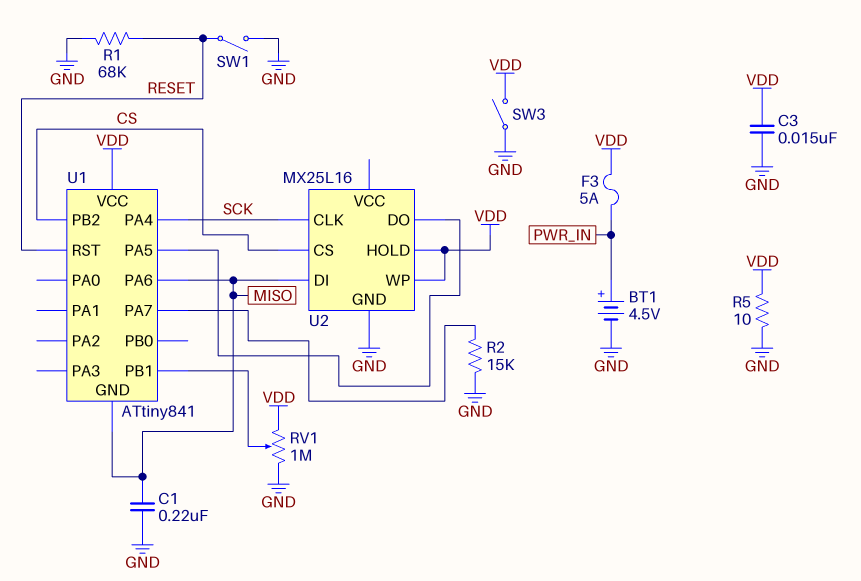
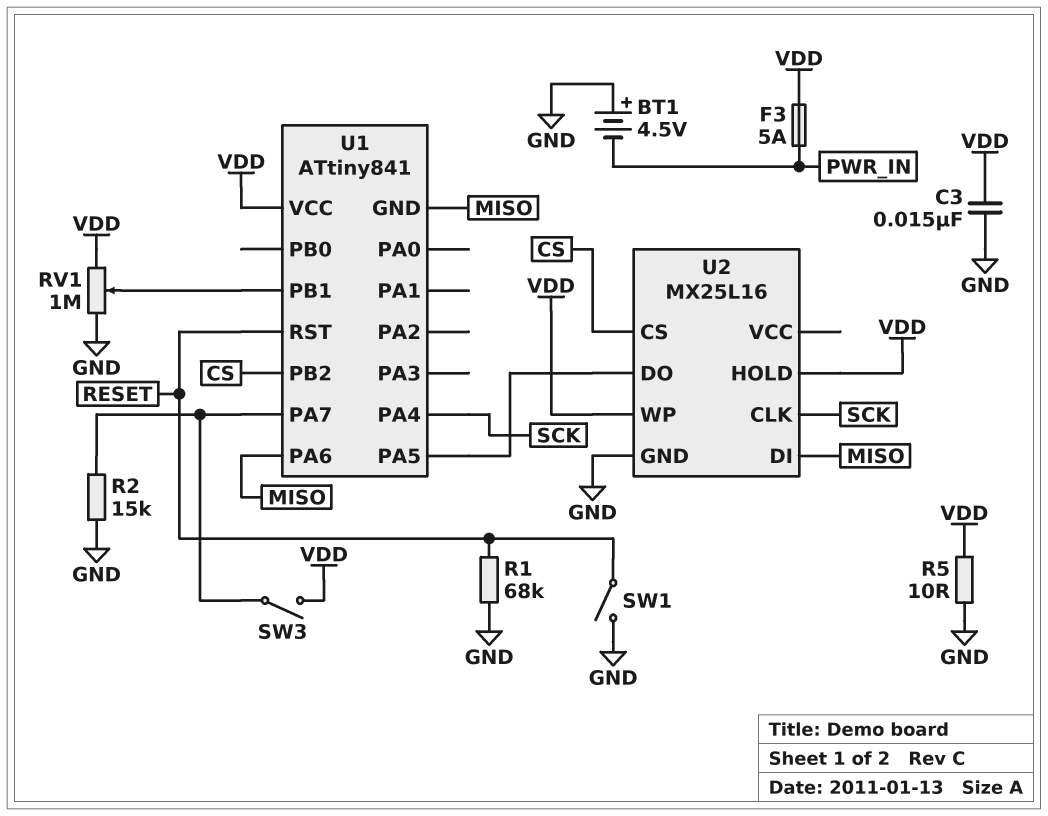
BT1: 4.5V (plus PWR_IN, minus GND) -> 4.5V (plus GND, minus PWR_IN)
C1: 220nF (GND, MISO) -> none
SW3: switch (GND, VDD) -> switch (U1/PA7, VDD)

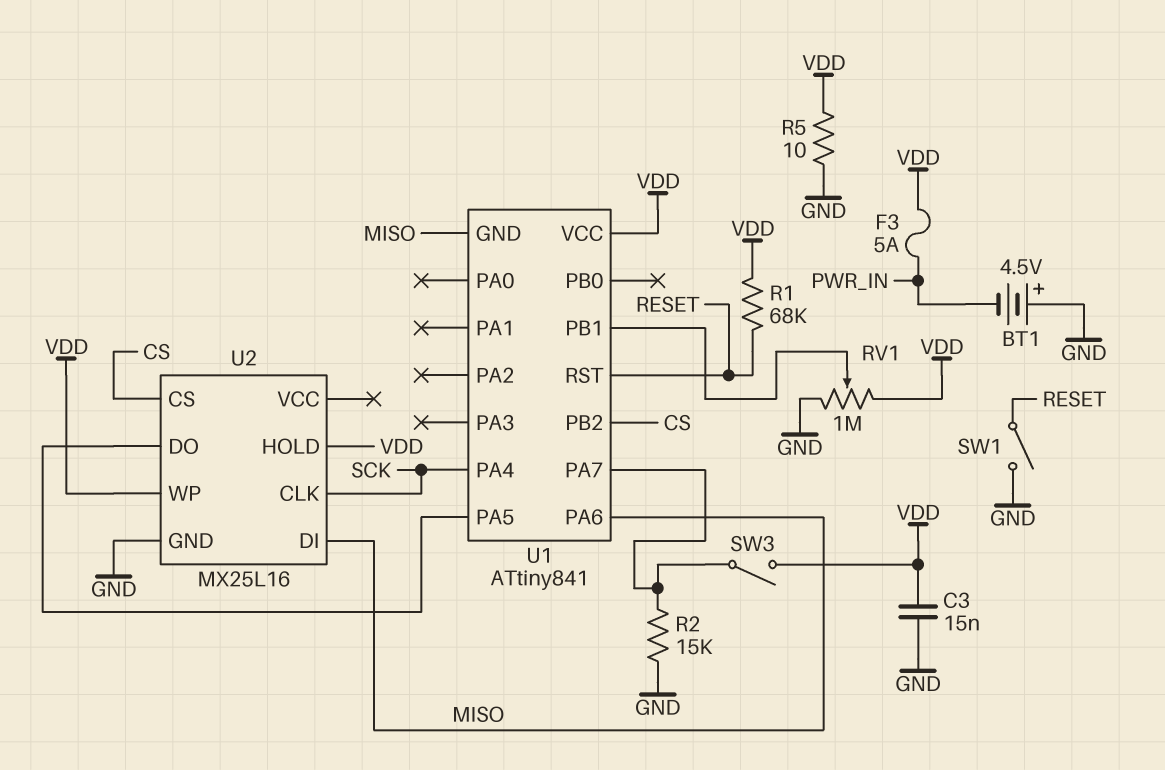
R1: 68k (GND, RESET) -> 68k (RESET, VDD)

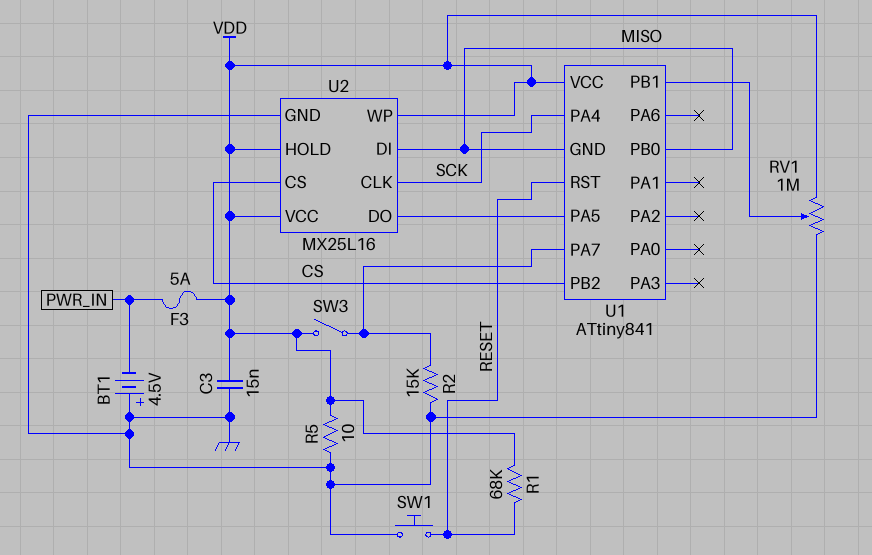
SW1: switch (GND, RESET) -> button (GND, RESET)
U1 pin PA6: MISO -> none
U1 pin PB0: none -> MISO
U2 pin VCC: none -> VDD

